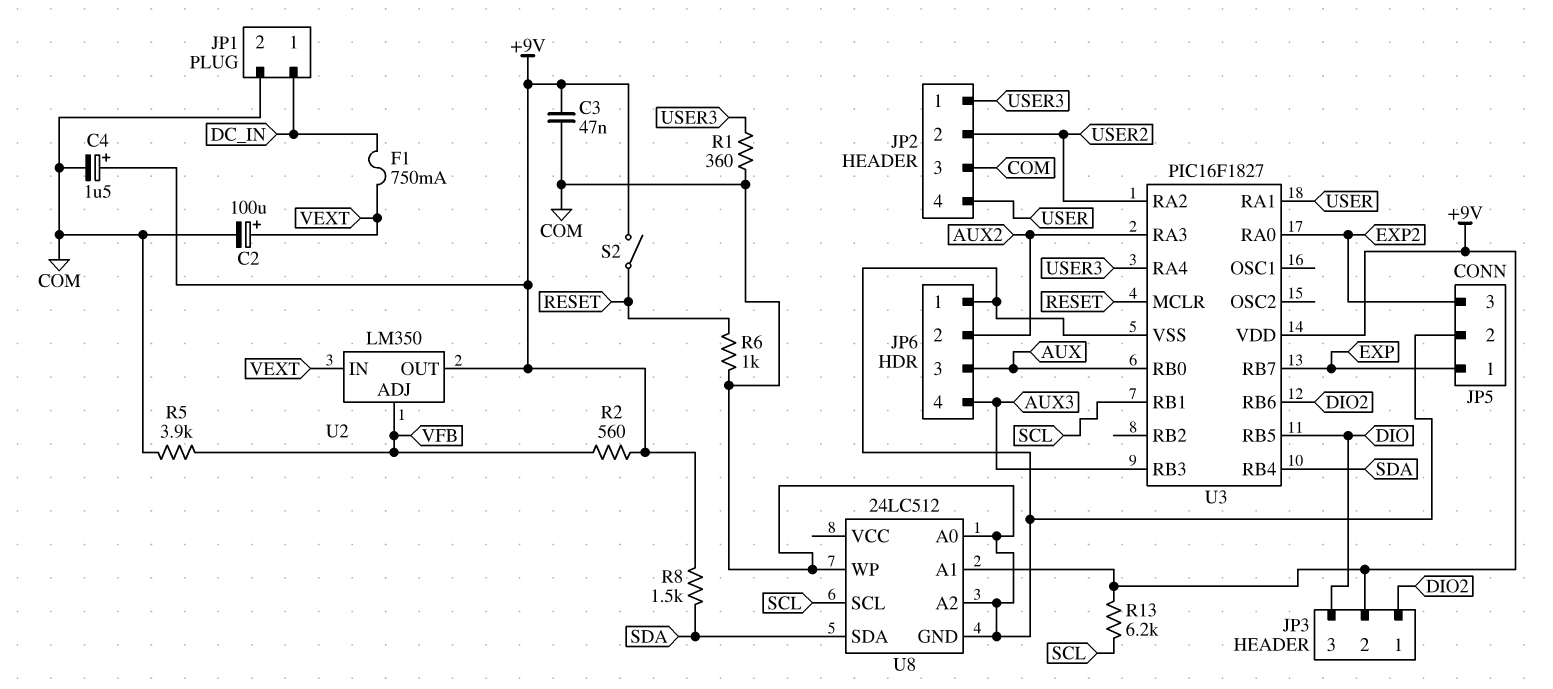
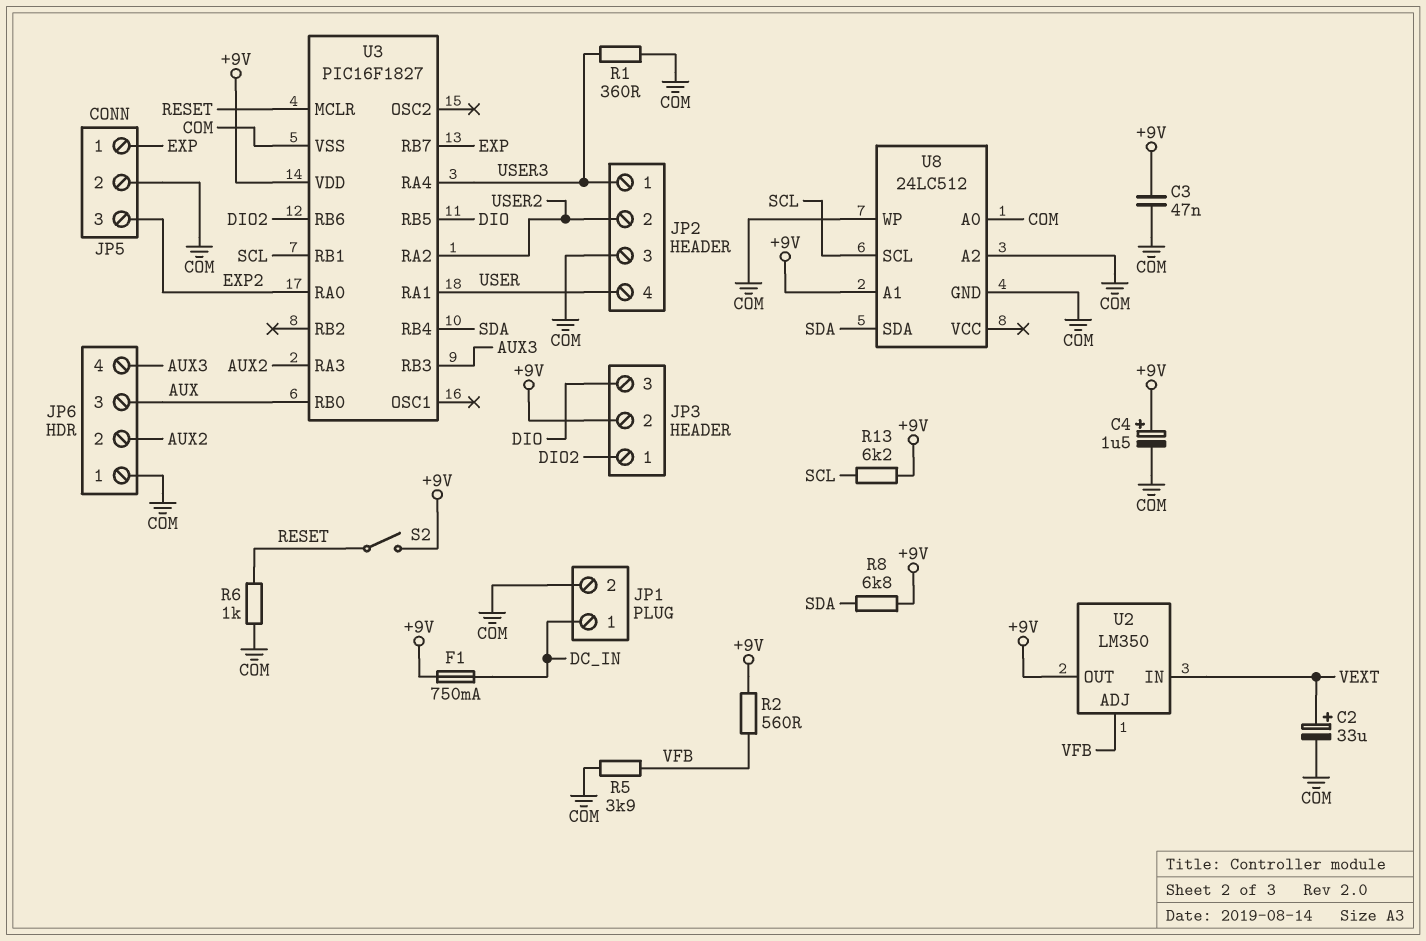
C2: 100uF (plus VEXT, minus COM) -> 33uF (plus VEXT, minus COM)
F1: 750mA (DC_IN, VEXT) -> 750mA (+9V, DC_IN)
R8: 1.5k (+9V, SDA) -> 6.8k (+9V, SDA)

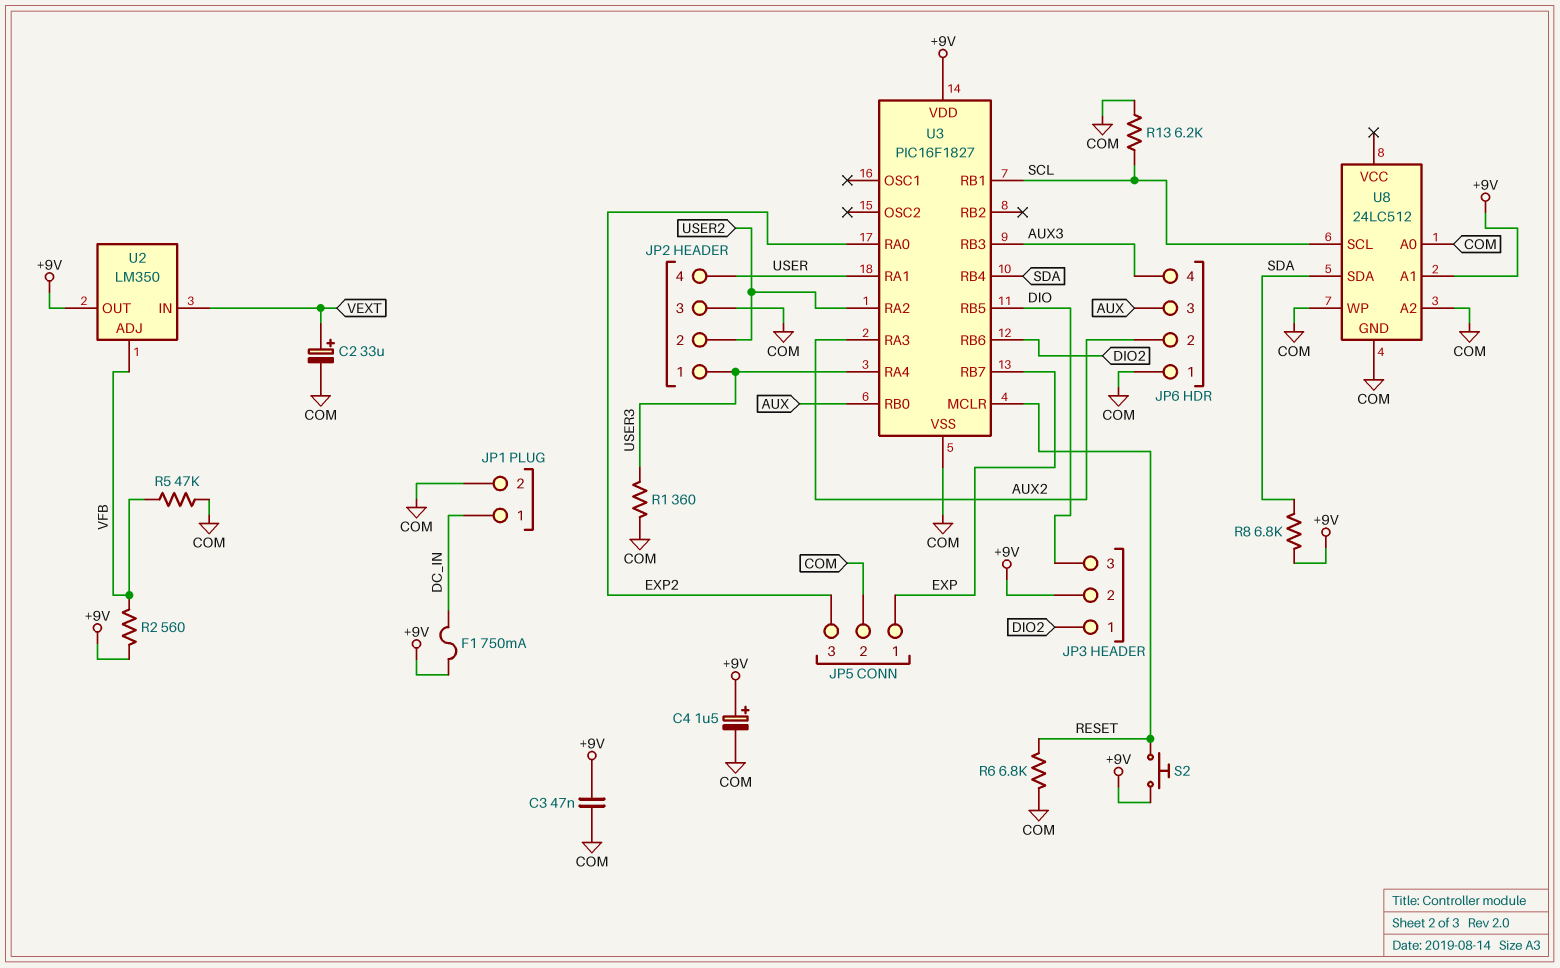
R5: 3.9k (COM, VFB) -> 47k (COM, VFB)
R6: 1k (COM, RESET) -> 6.8k (COM, RESET)
R13: 6.2k (+9V, SCL) -> 6.2k (COM, SCL)
S2: switch (+9V, RESET) -> button (+9V, RESET)

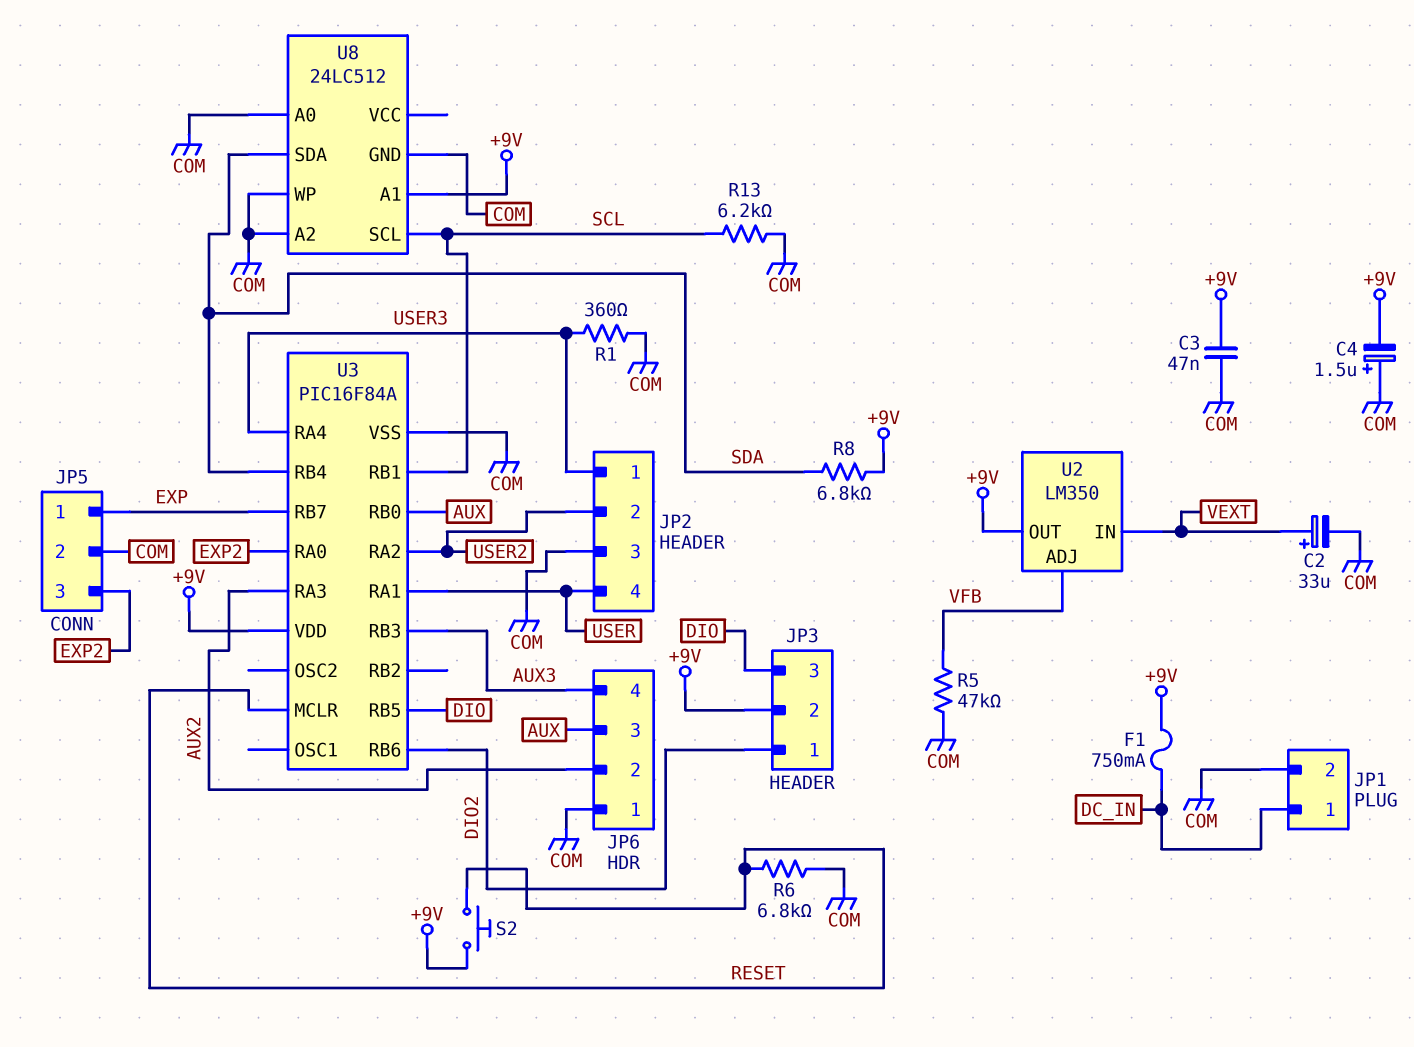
C4: 1.5uF (plus +9V, minus COM) -> 1.5uF (plus COM, minus +9V)
R2: 560 (+9V, VFB) -> none
U3: PIC16F1827 -> PIC16F84A

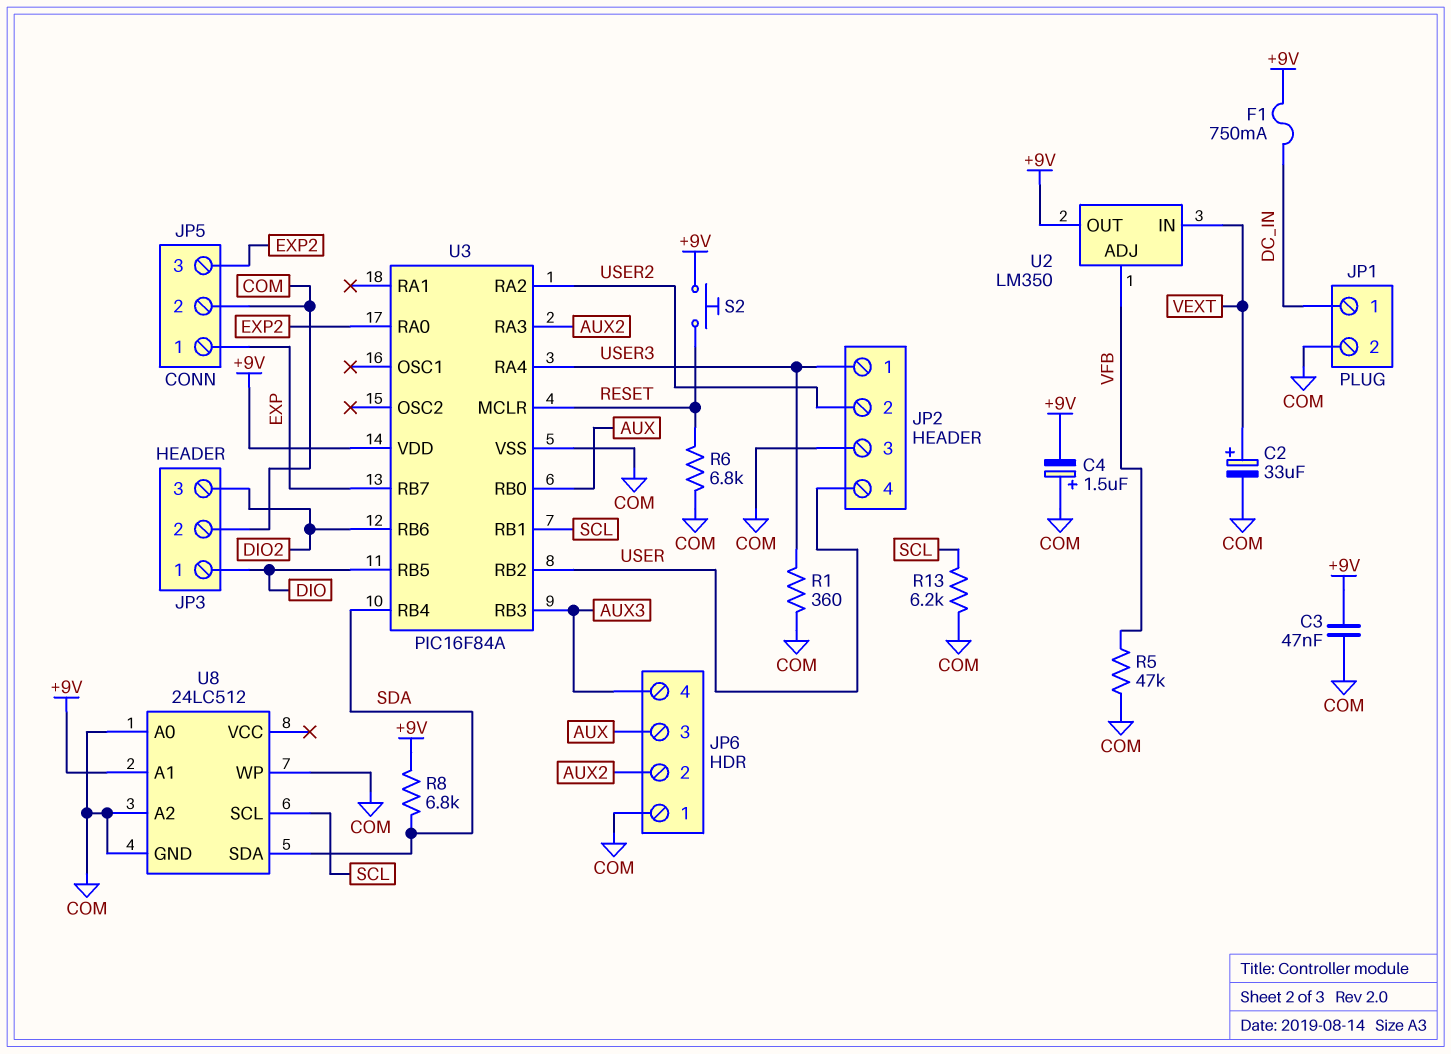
JP3 pin 1: DIO2 -> DIO
JP3 pin 2: +9V -> COM
JP3 pin 3: DIO -> DIO2
U3 pin RA1: USER -> none
U3 pin RB2: none -> USER

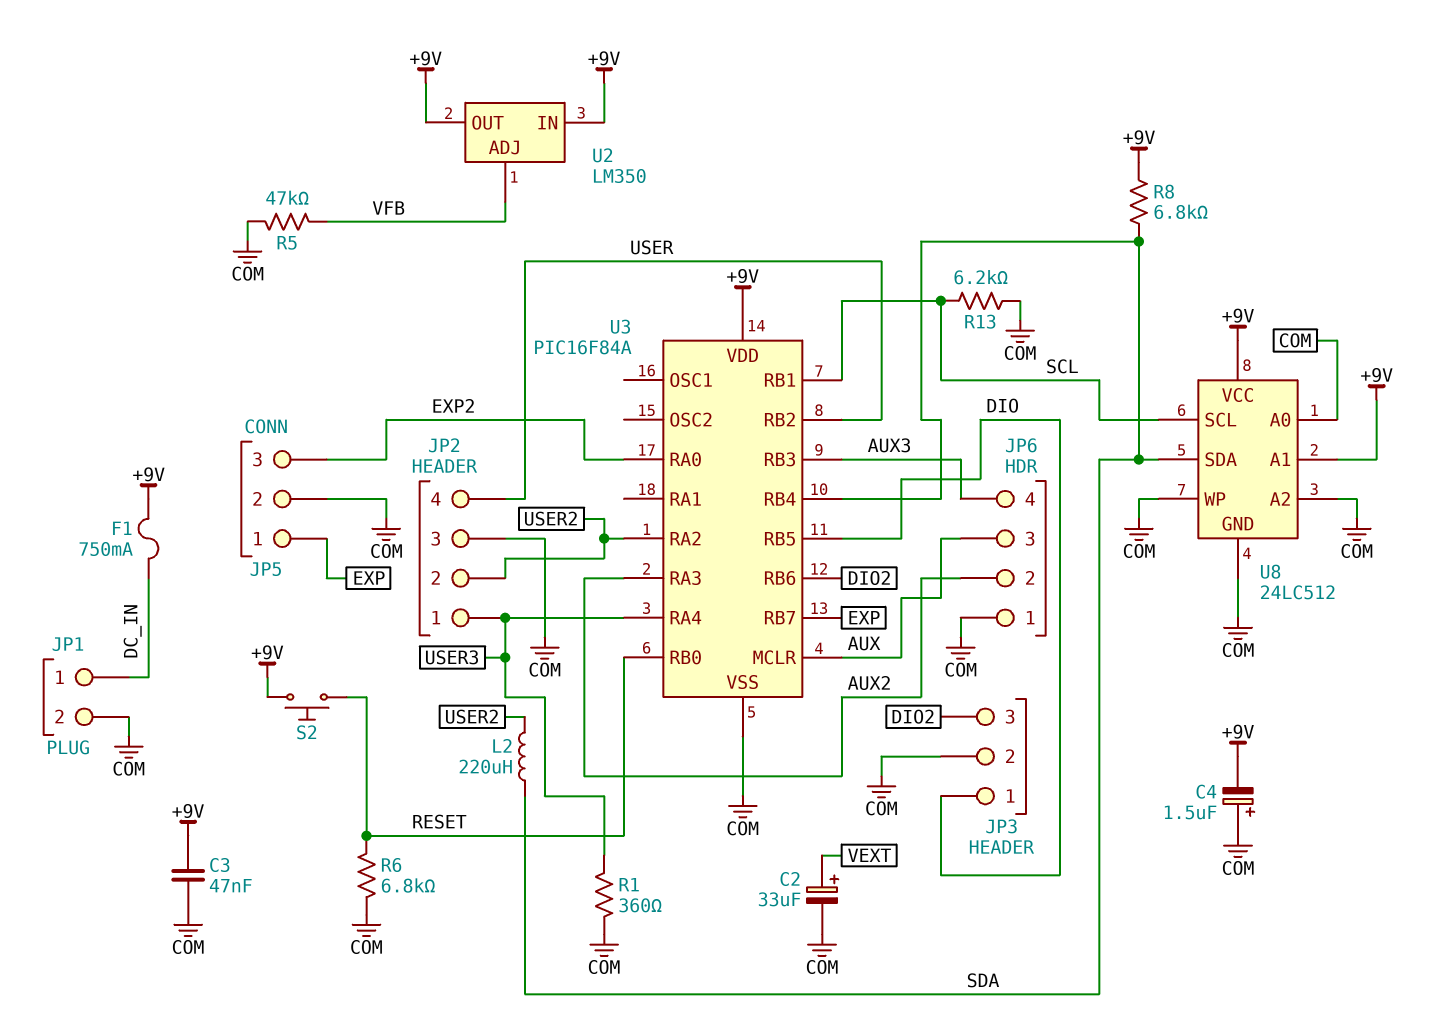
L2: none -> 220uH (SDA, USER2)
U2 pin IN: VEXT -> +9V
U3 pin MCLR: RESET -> AUX
U3 pin RB0: AUX -> RESET
U8 pin VCC: none -> +9V

